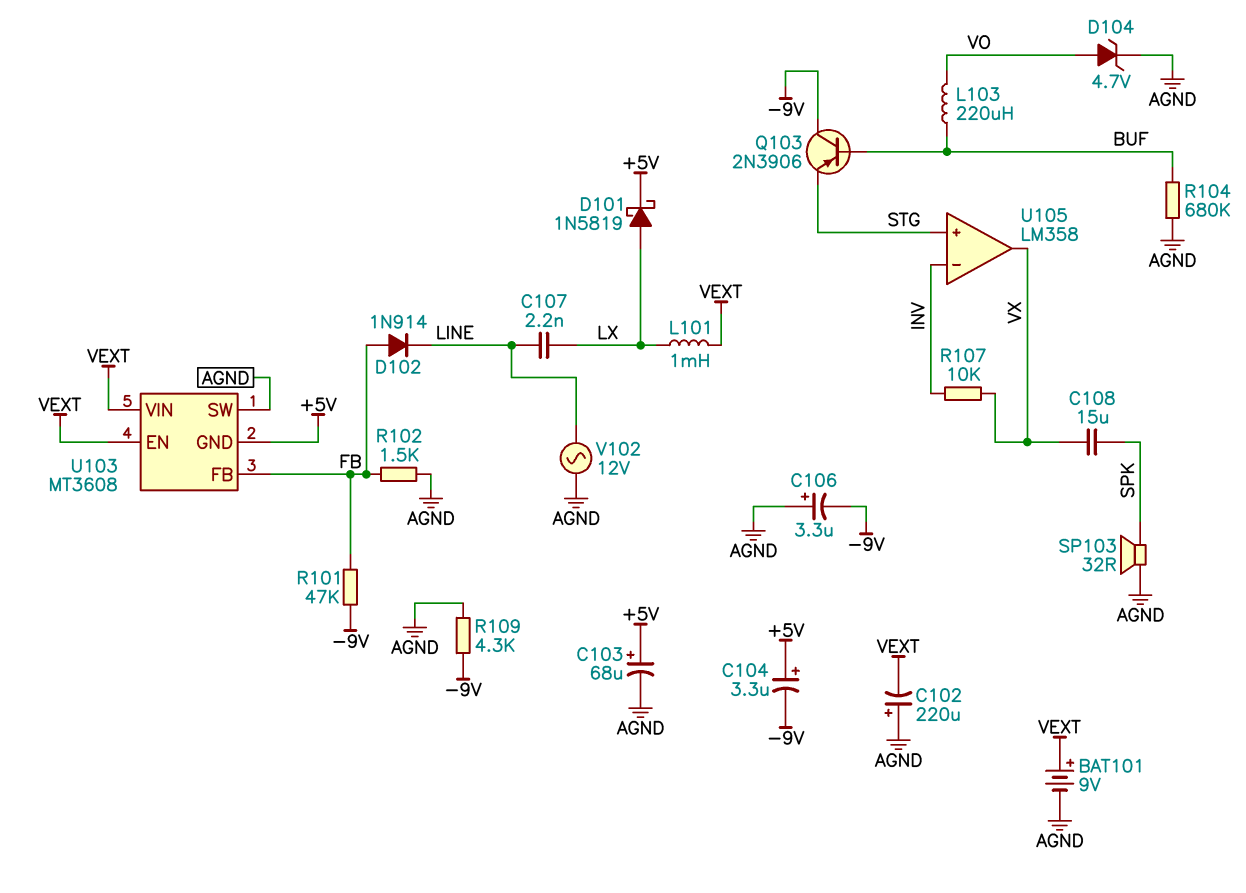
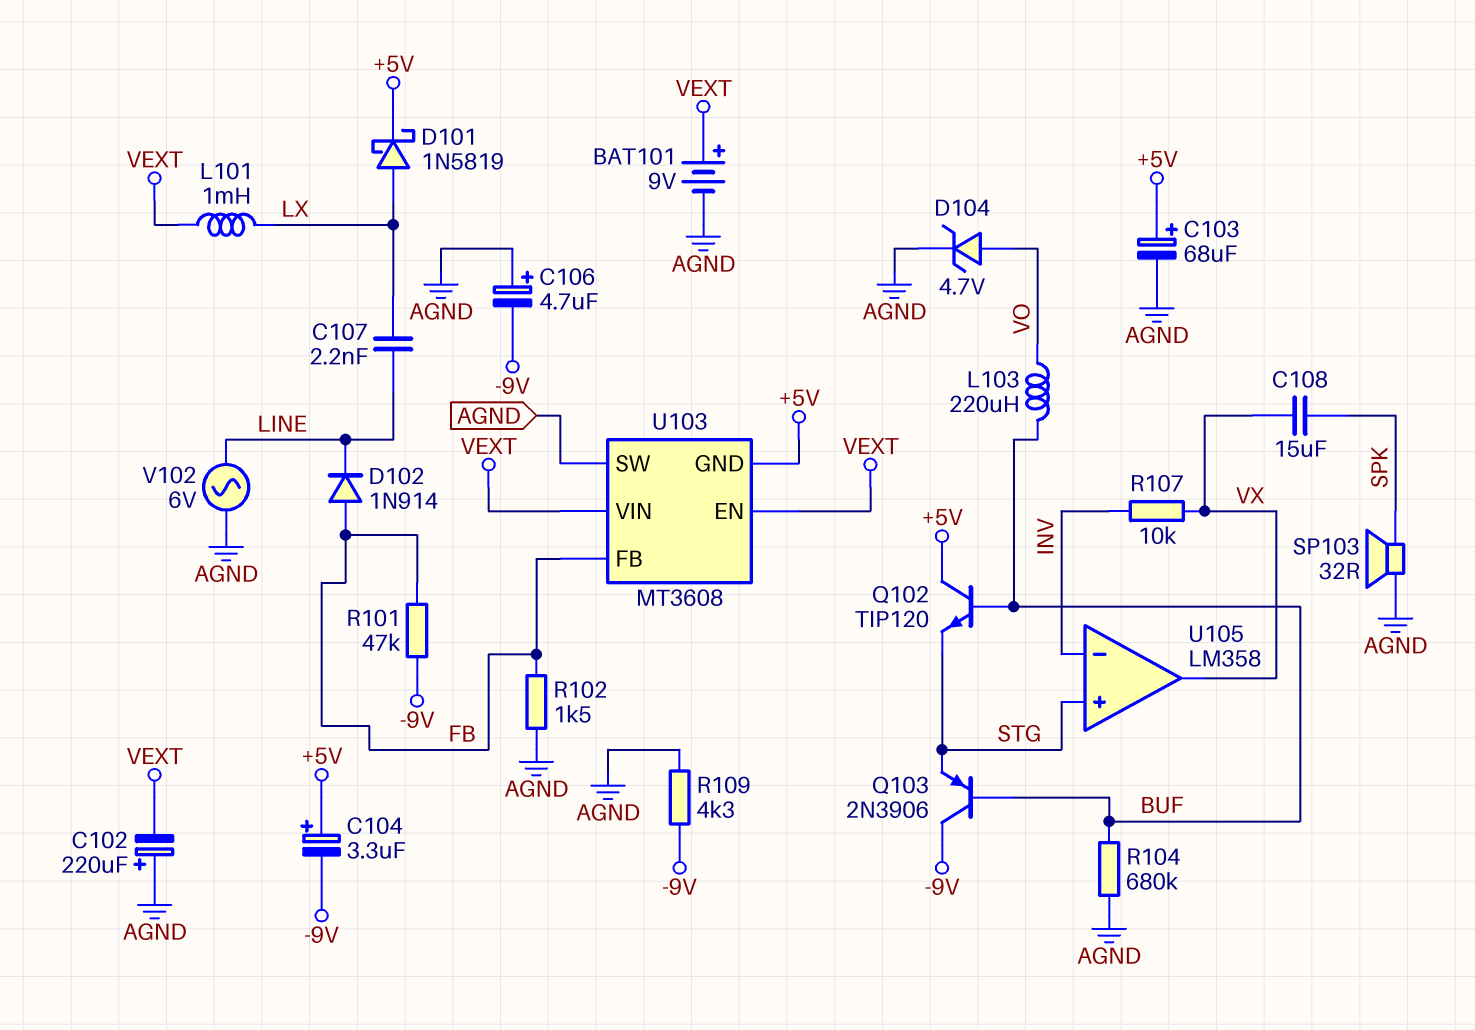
C106: 3.3uF (plus AGND, minus -9V) -> 4.7uF (plus AGND, minus -9V)
Q102: none -> NPN TIP120 (B BUF, C +5V, E STG)
V102: AC 12V (AGND, LINE) -> AC 6V (AGND, LINE)

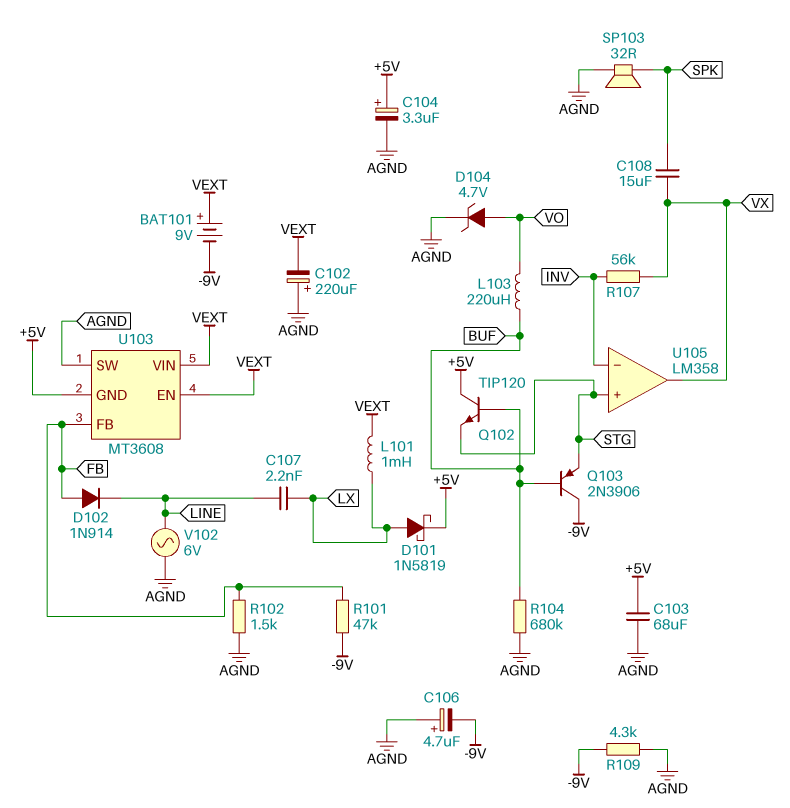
BAT101: 9V (plus VEXT, minus AGND) -> 9V (plus VEXT, minus -9V)
C103: 68uF (plus +5V, minus AGND) -> 68uF (+5V, AGND)
C104: 3.3uF (plus +5V, minus -9V) -> 3.3uF (plus +5V, minus AGND)
R107: 10k (INV, VX) -> 56k (INV, VX)

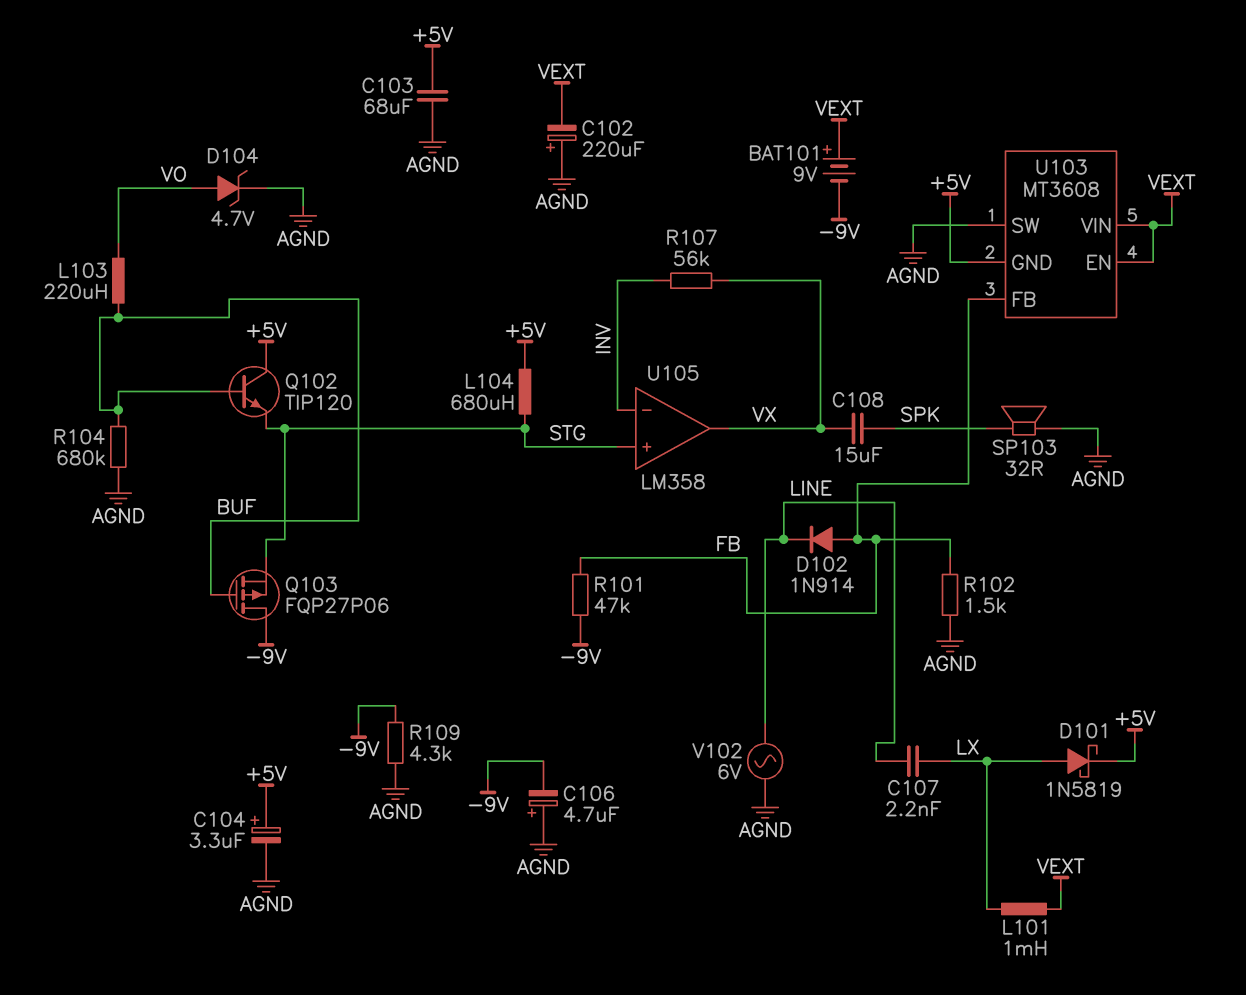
L104: none -> 680uH (+5V, STG)
Q103: PNP 2N3906 (B BUF, C -9V, E STG) -> PMOS FQP27P06 (G BUF, D -9V, S STG)

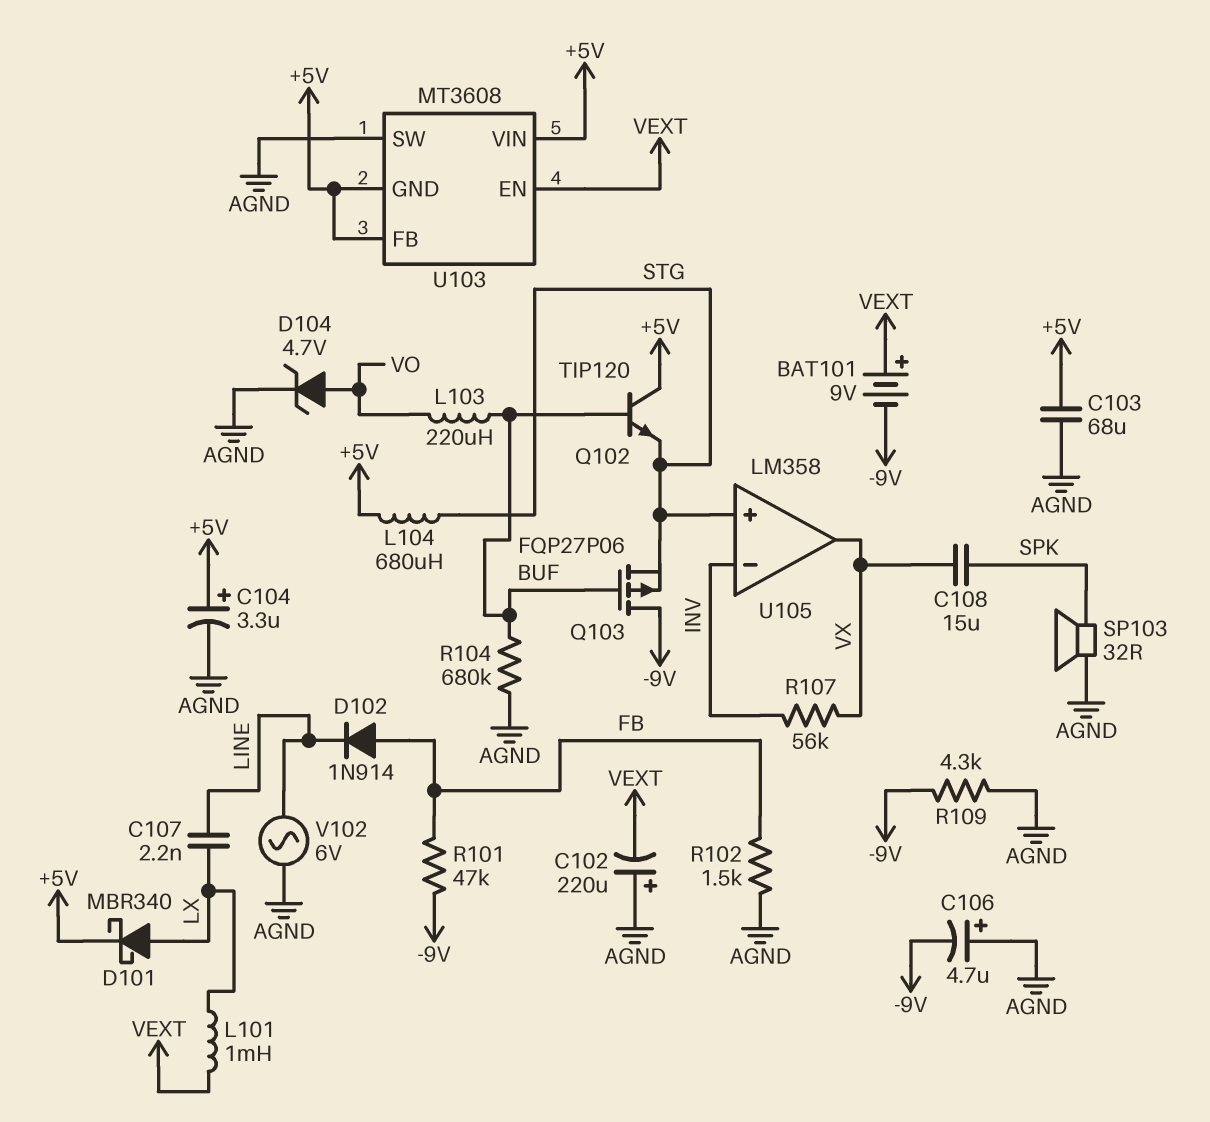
D101: schottky 1N5819 (A LX, K +5V) -> schottky MBR340 (A LX, K +5V)
U103 pin FB: FB -> +5V
U103 pin VIN: VEXT -> +5V

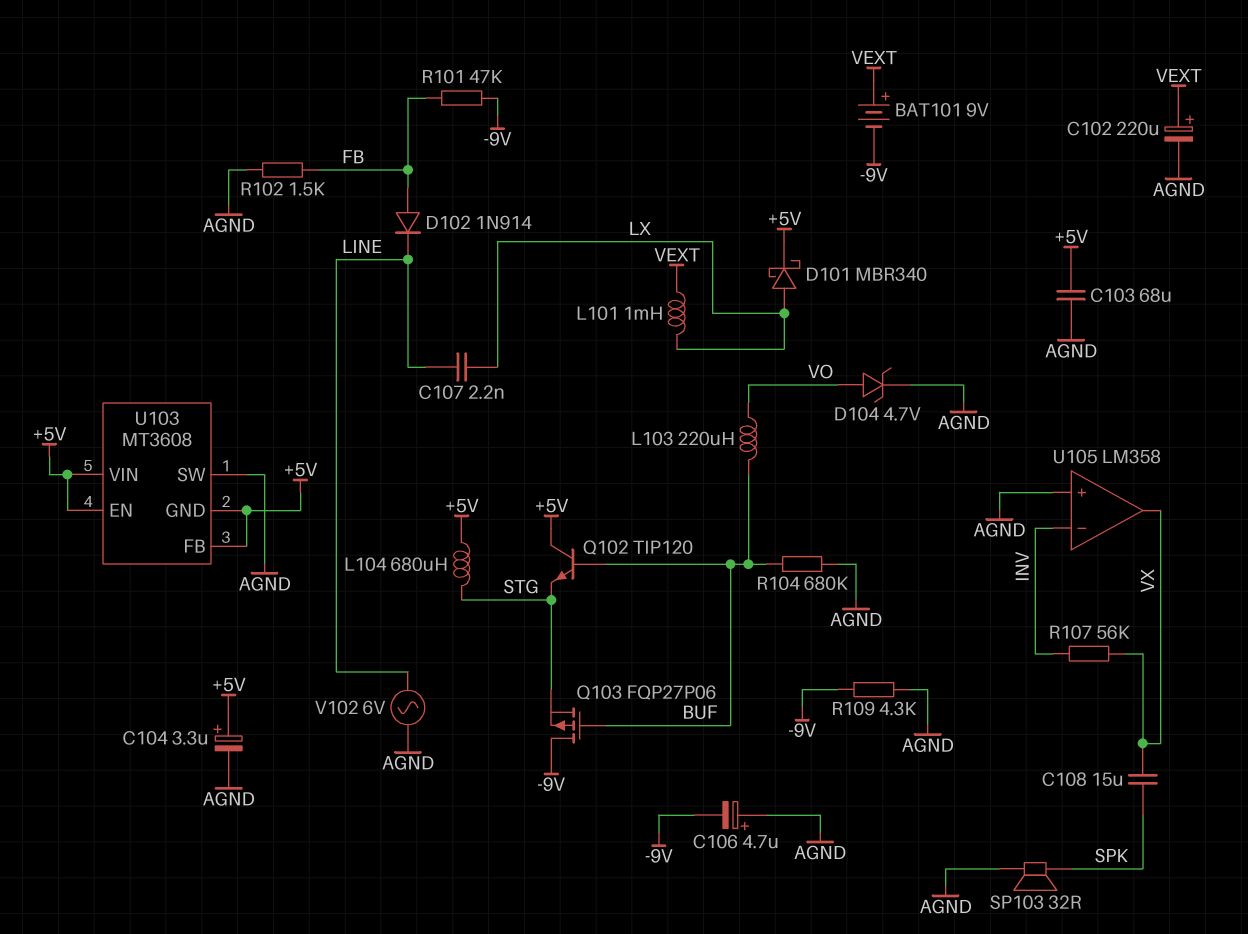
C102: 220uF (plus AGND, minus VEXT) -> 220uF (plus VEXT, minus AGND)
U103 pin EN: VEXT -> +5V
U105 pin in+: STG -> AGND

